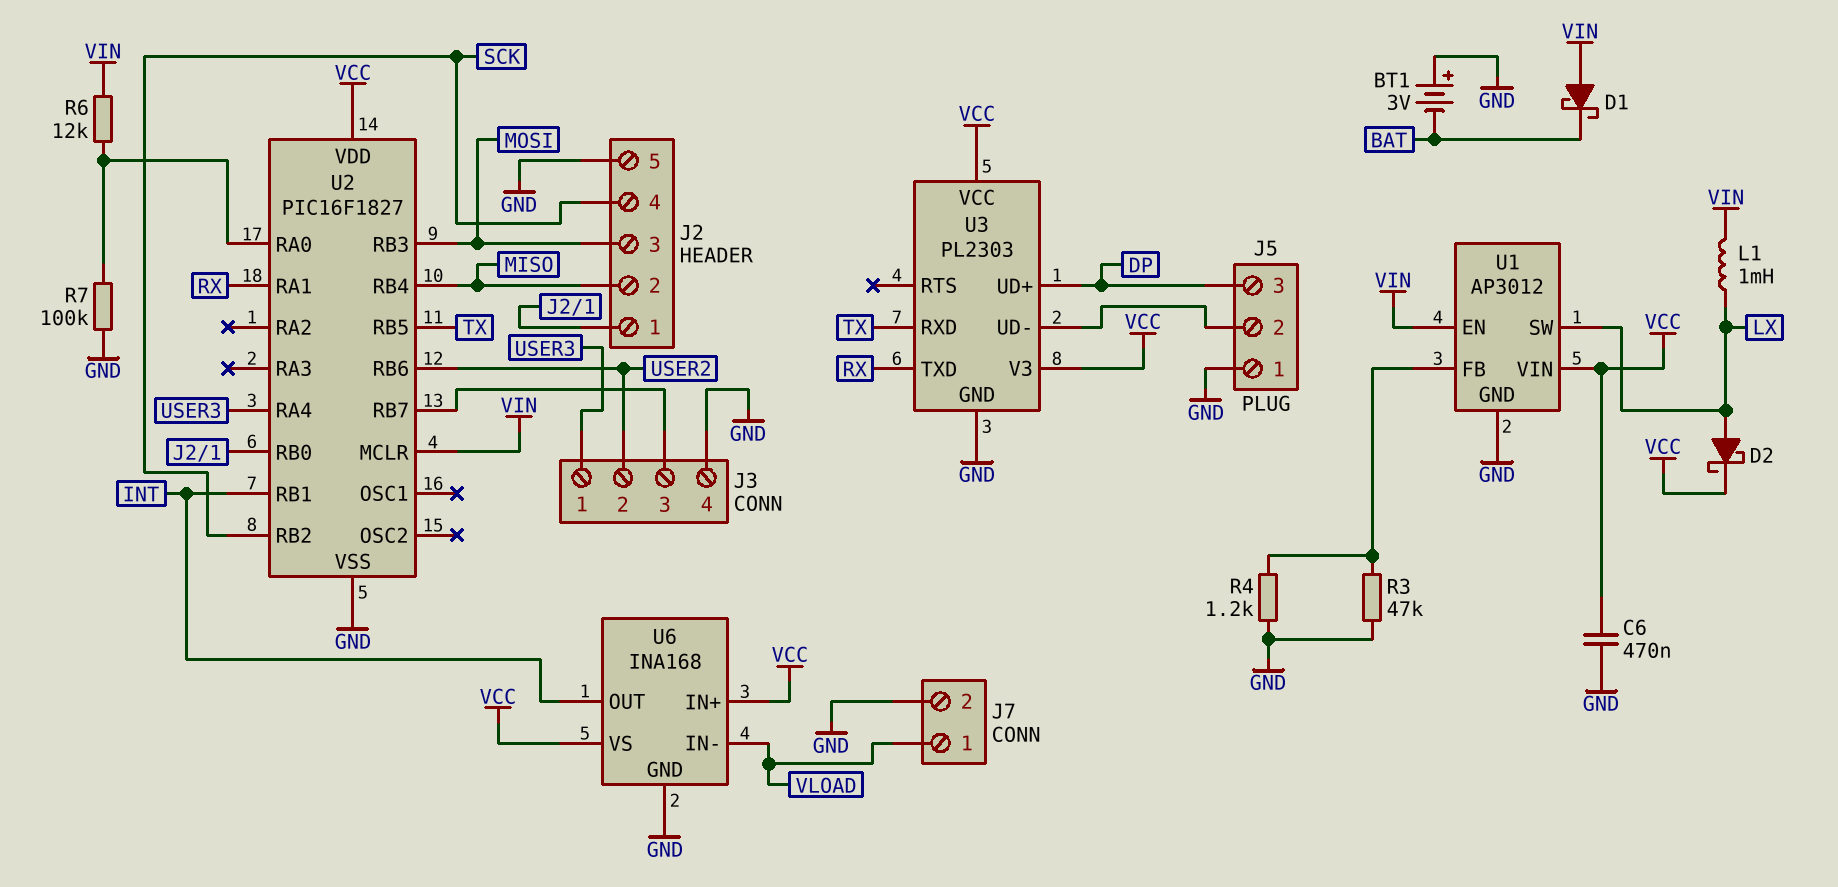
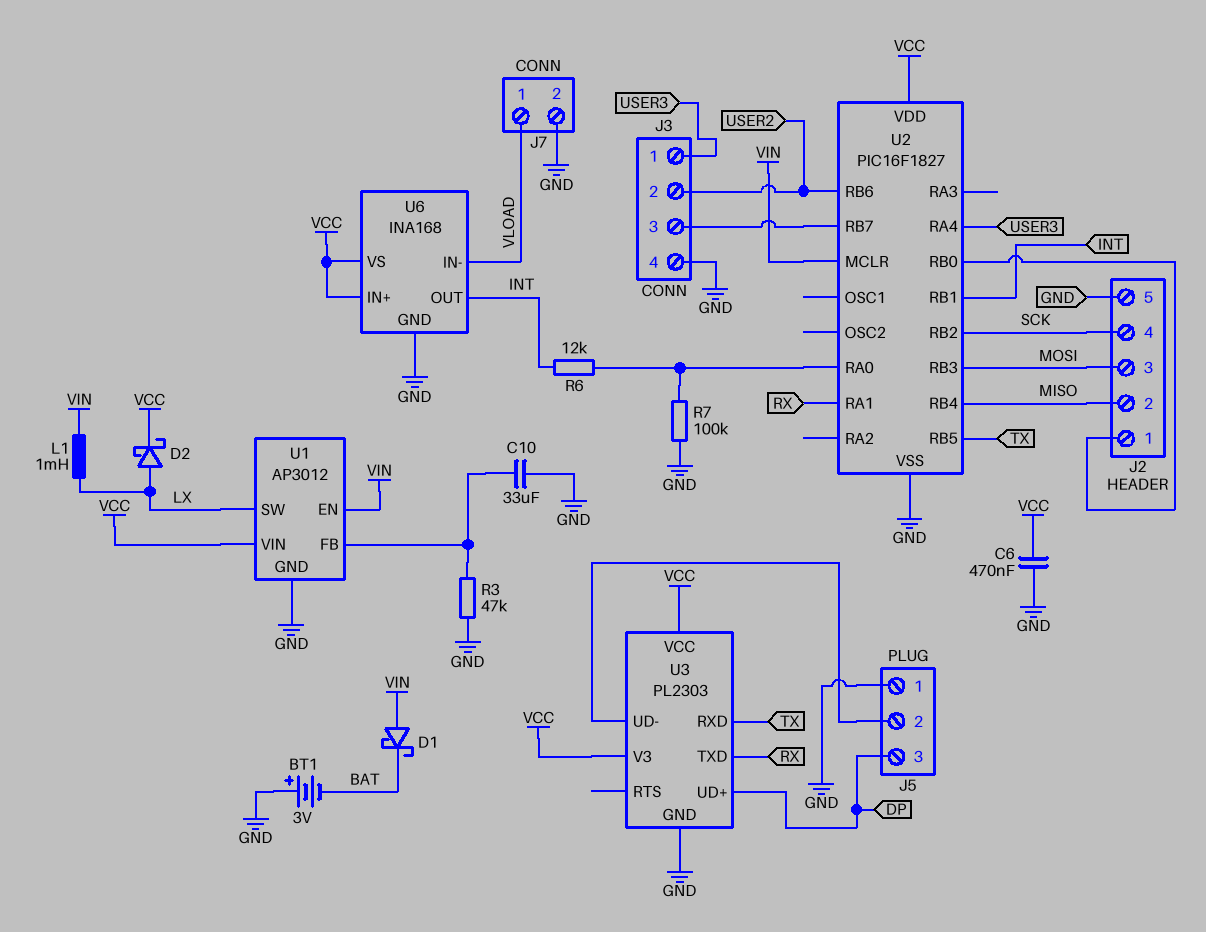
C10: none -> 33uF (GND, U1/FB)
R4: 1.2k (GND, U1/FB) -> none
R6: 12k (U2/RA0, VIN) -> 12k (INT, U2/RA0)

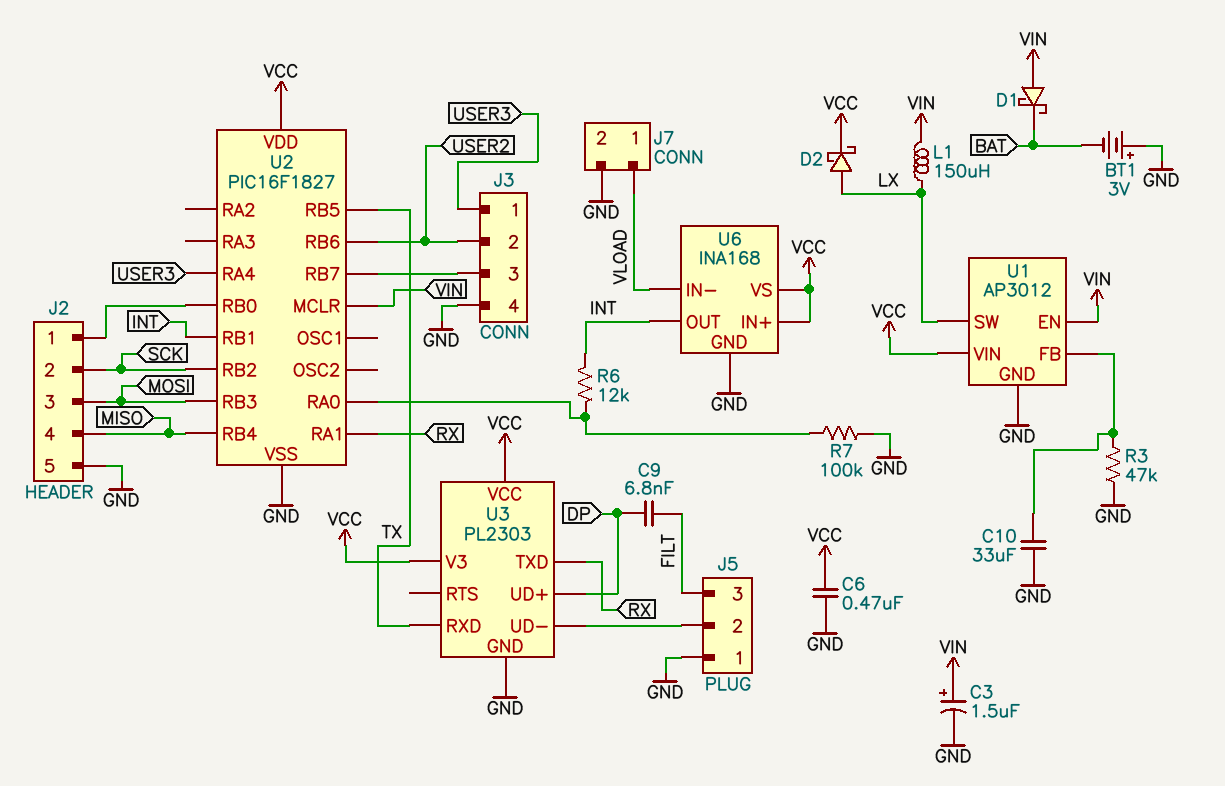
C3: none -> 1.5uF (plus VIN, minus GND)
C9: none -> 6.8nF (DP, FILT)
J2 pin 2: MISO -> SCK
J2 pin 4: SCK -> MISO
J5 pin 3: DP -> FILT
L1: 1mH (LX, VIN) -> 150uH (LX, VIN)

